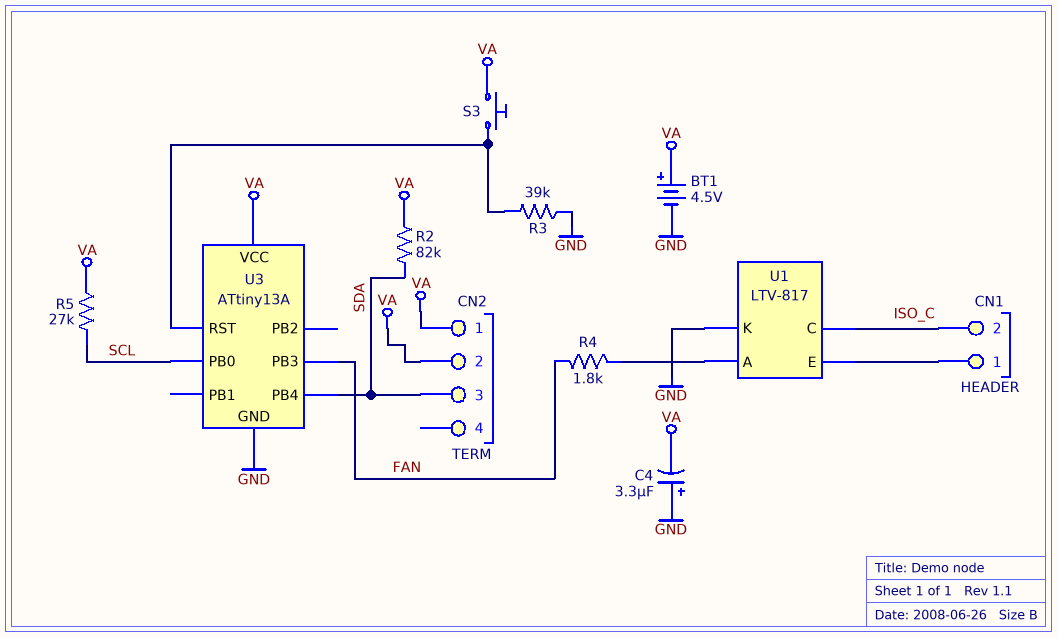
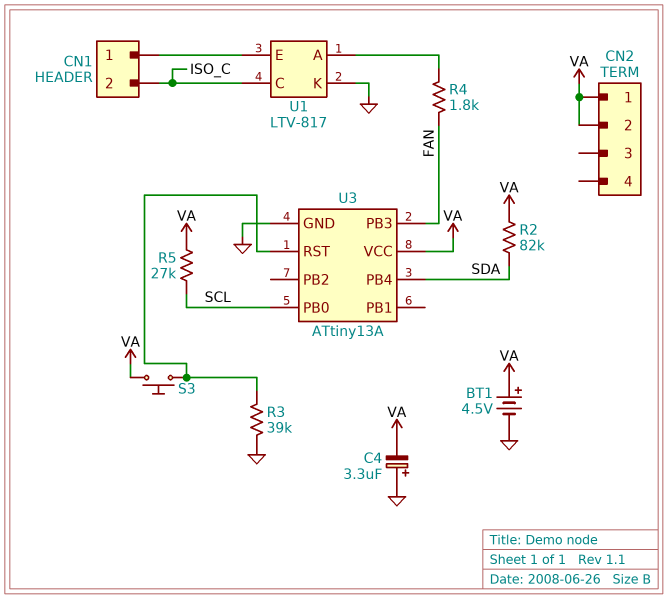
CN2 pin 3: SDA -> none

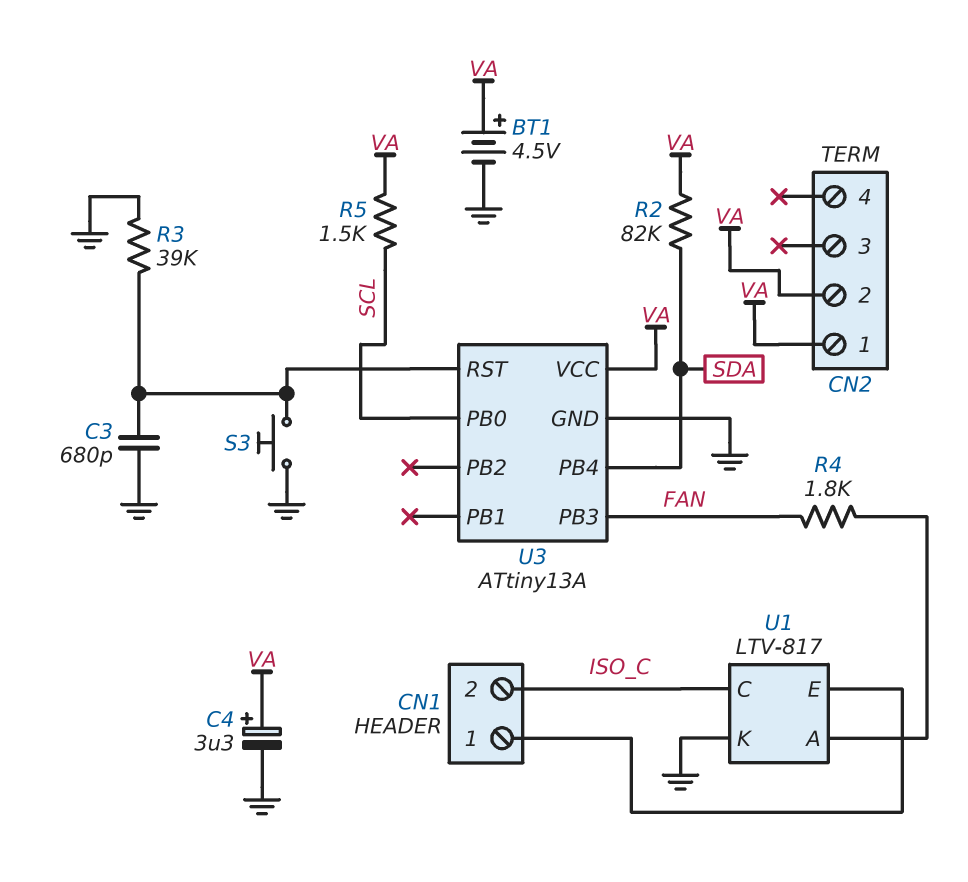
C3: none -> 680pF (GND, U3/RST)
C4: 3.3uF (plus GND, minus VA) -> 3.3uF (plus VA, minus GND)
R5: 27k (SCL, VA) -> 1.5k (SCL, VA)
S3: button (U3/RST, VA) -> button (GND, U3/RST)

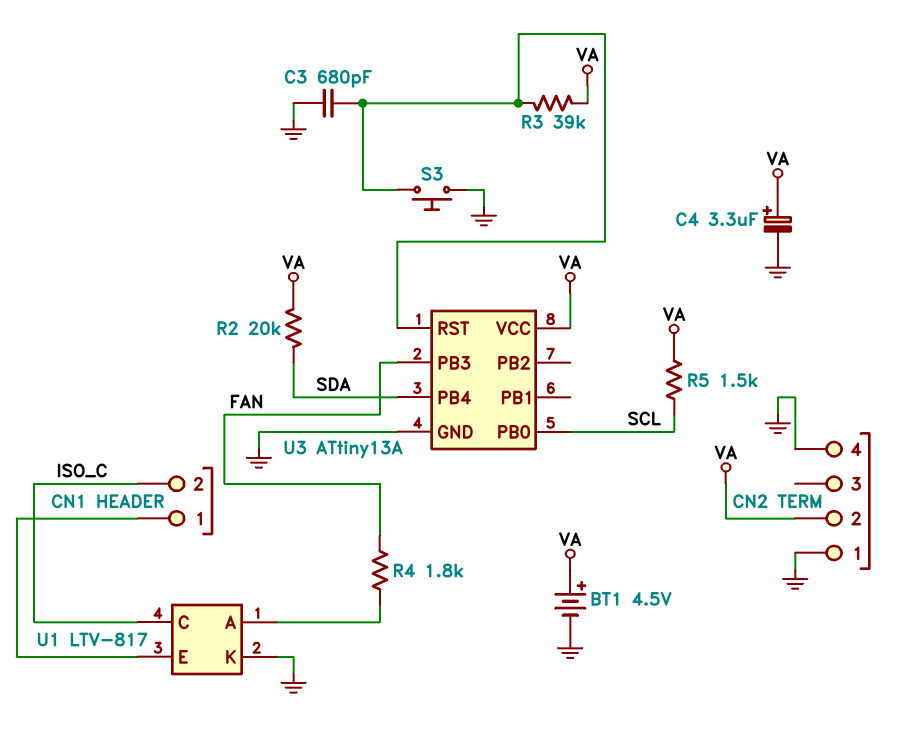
CN2 pin 1: VA -> GND
CN2 pin 4: none -> GND
R2: 82k (SDA, VA) -> 20k (SDA, VA)
R3: 39k (GND, U3/RST) -> 39k (U3/RST, VA)

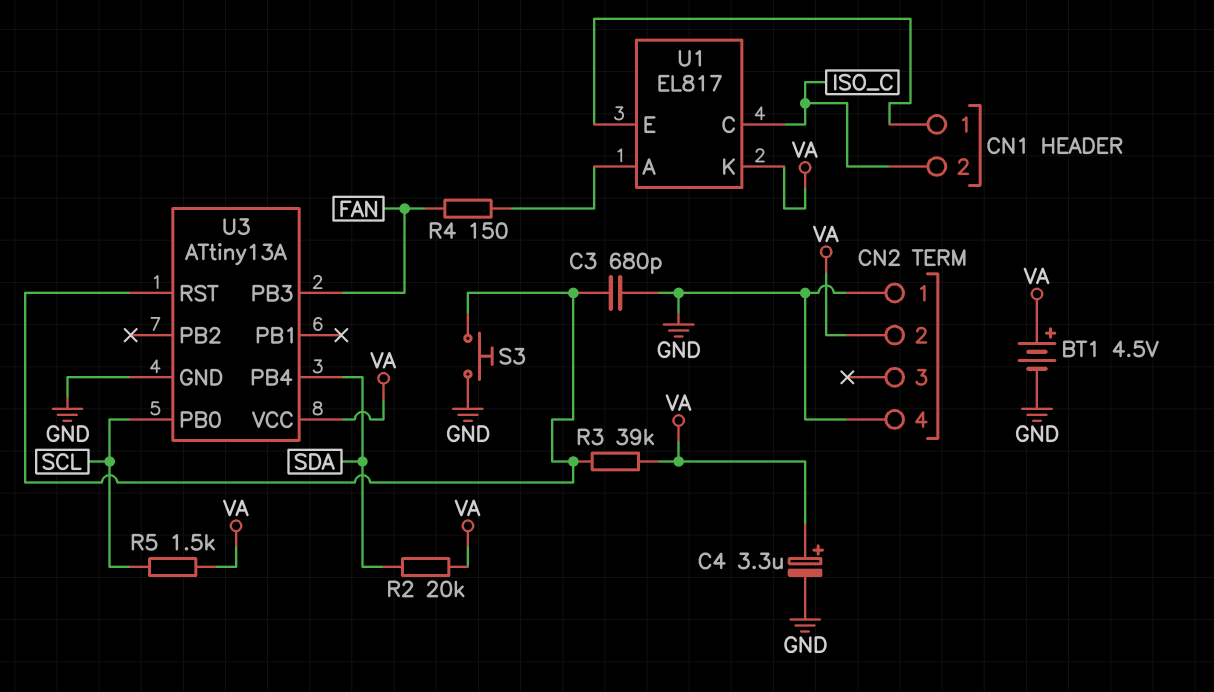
R4: 1.8k (FAN, U1/A) -> 150 (FAN, U1/A)
U1: LTV-817 -> EL817
U1 pin K: GND -> VA

